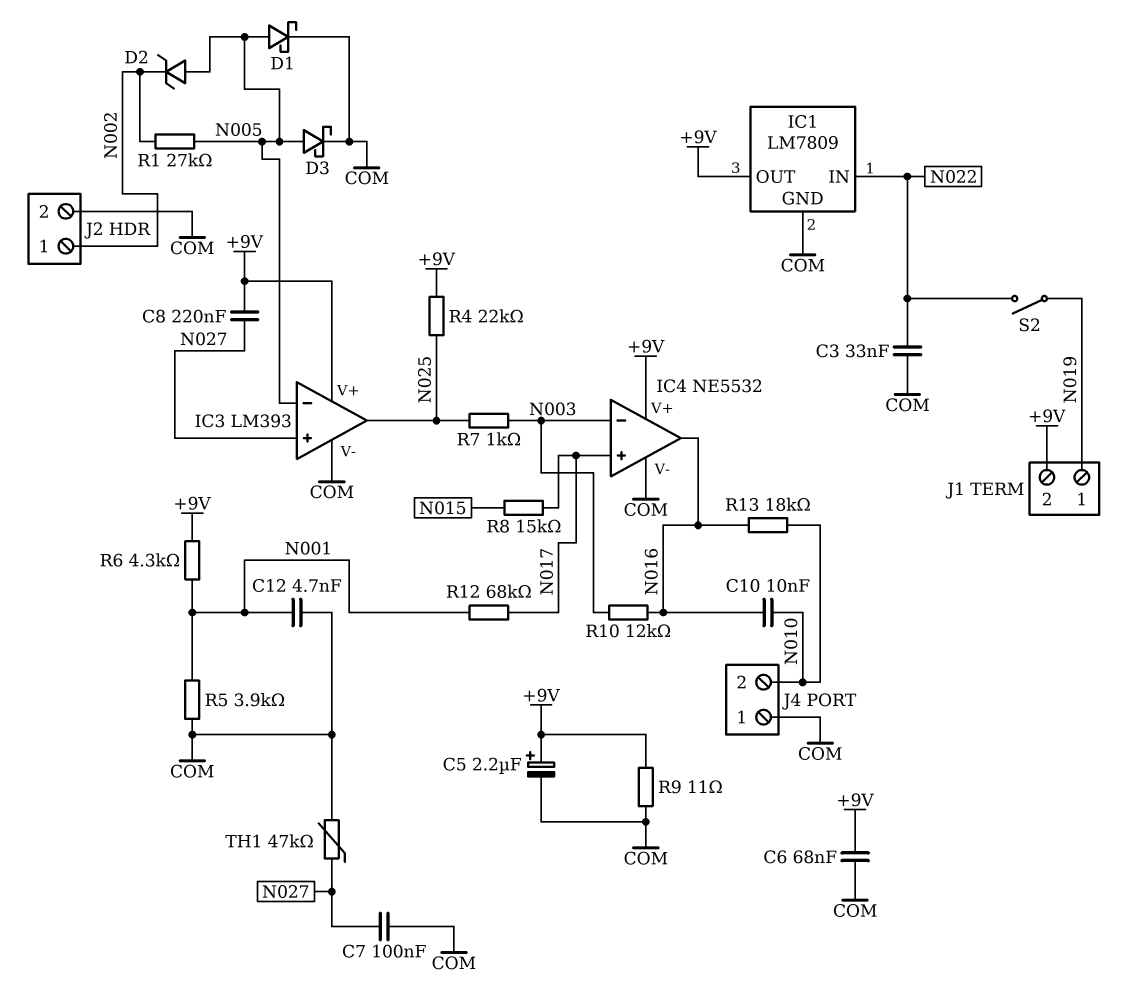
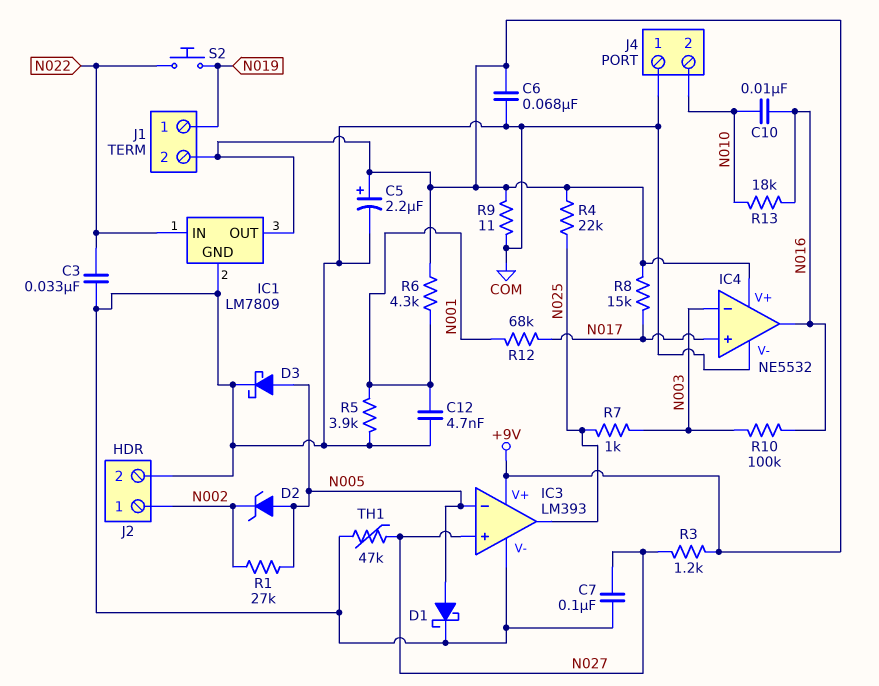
C8: 220nF (+9V, N027) -> none
R3: none -> 1.2k (+9V, N027)
R8: 15k (N015, N017) -> 15k (+9V, N017)
R10: 12k (N003, N016) -> 100k (N003, N016)
S2: switch (N019, N022) -> button (N019, N022)

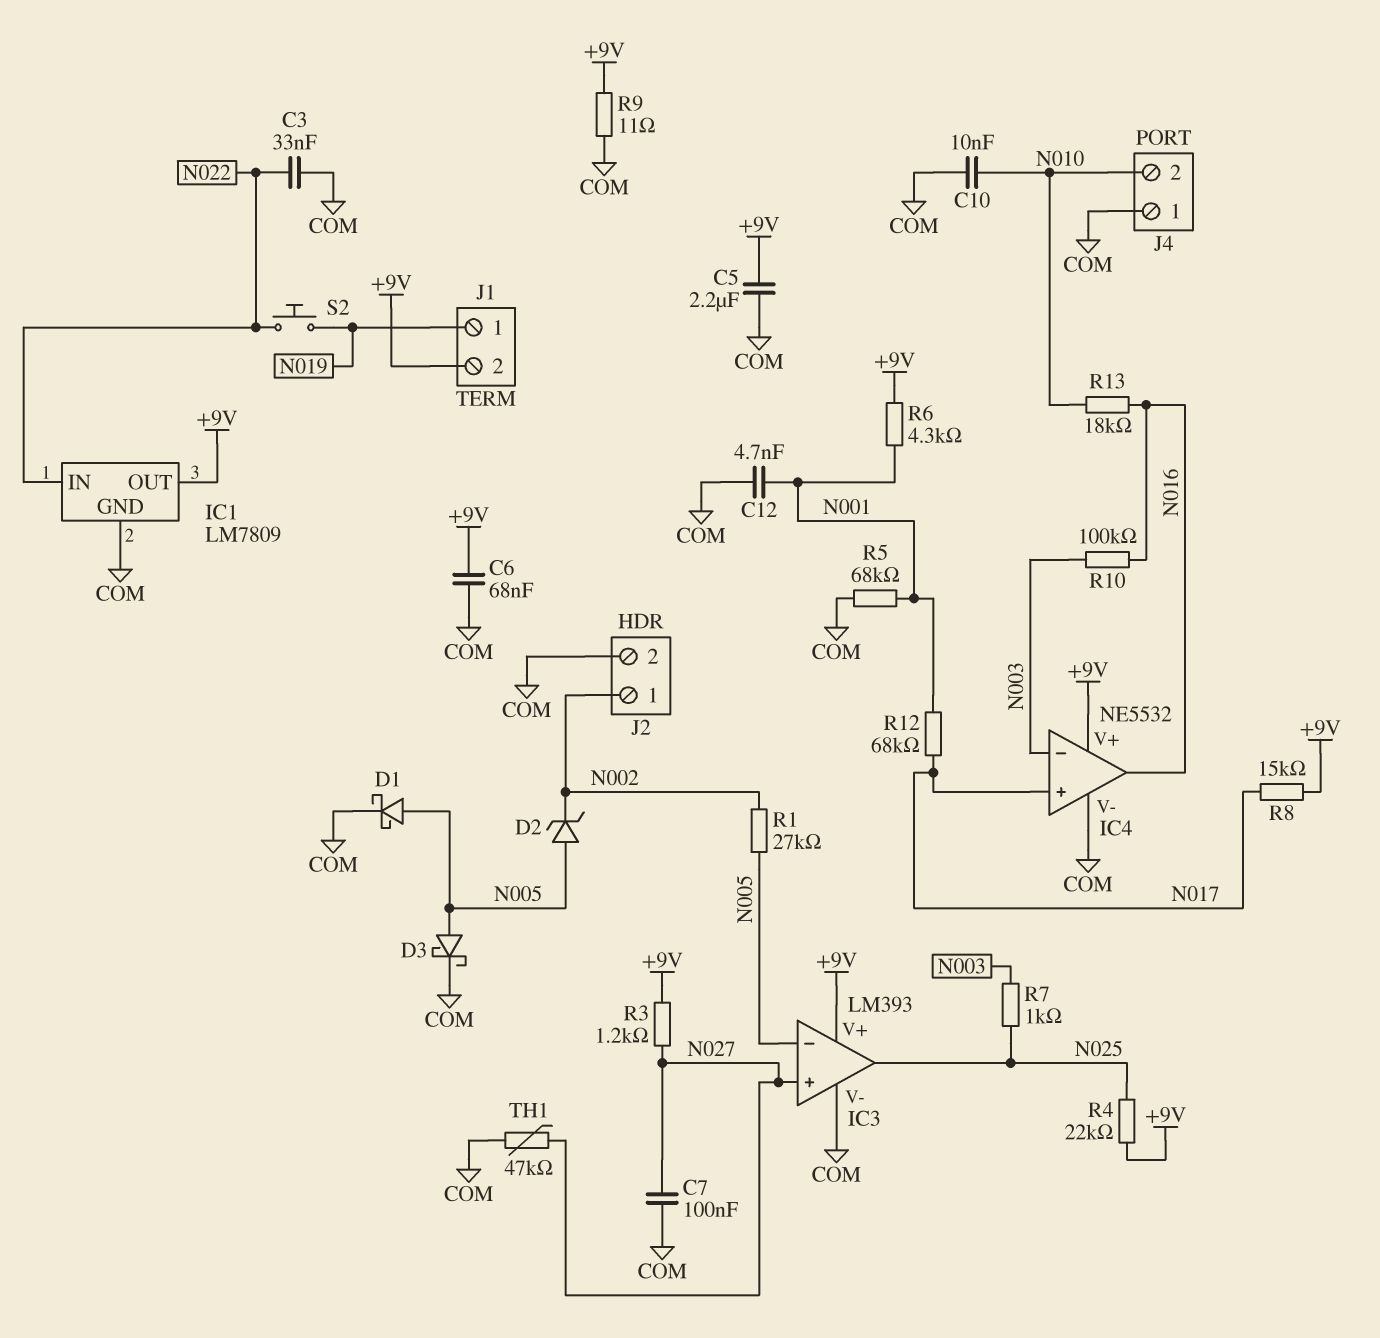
C5: 2.2uF (plus +9V, minus COM) -> 2.2uF (+9V, COM)
C10: 10nF (N010, N016) -> 10nF (COM, N010)
R5: 3.9k (COM, N001) -> 68k (COM, N001)

